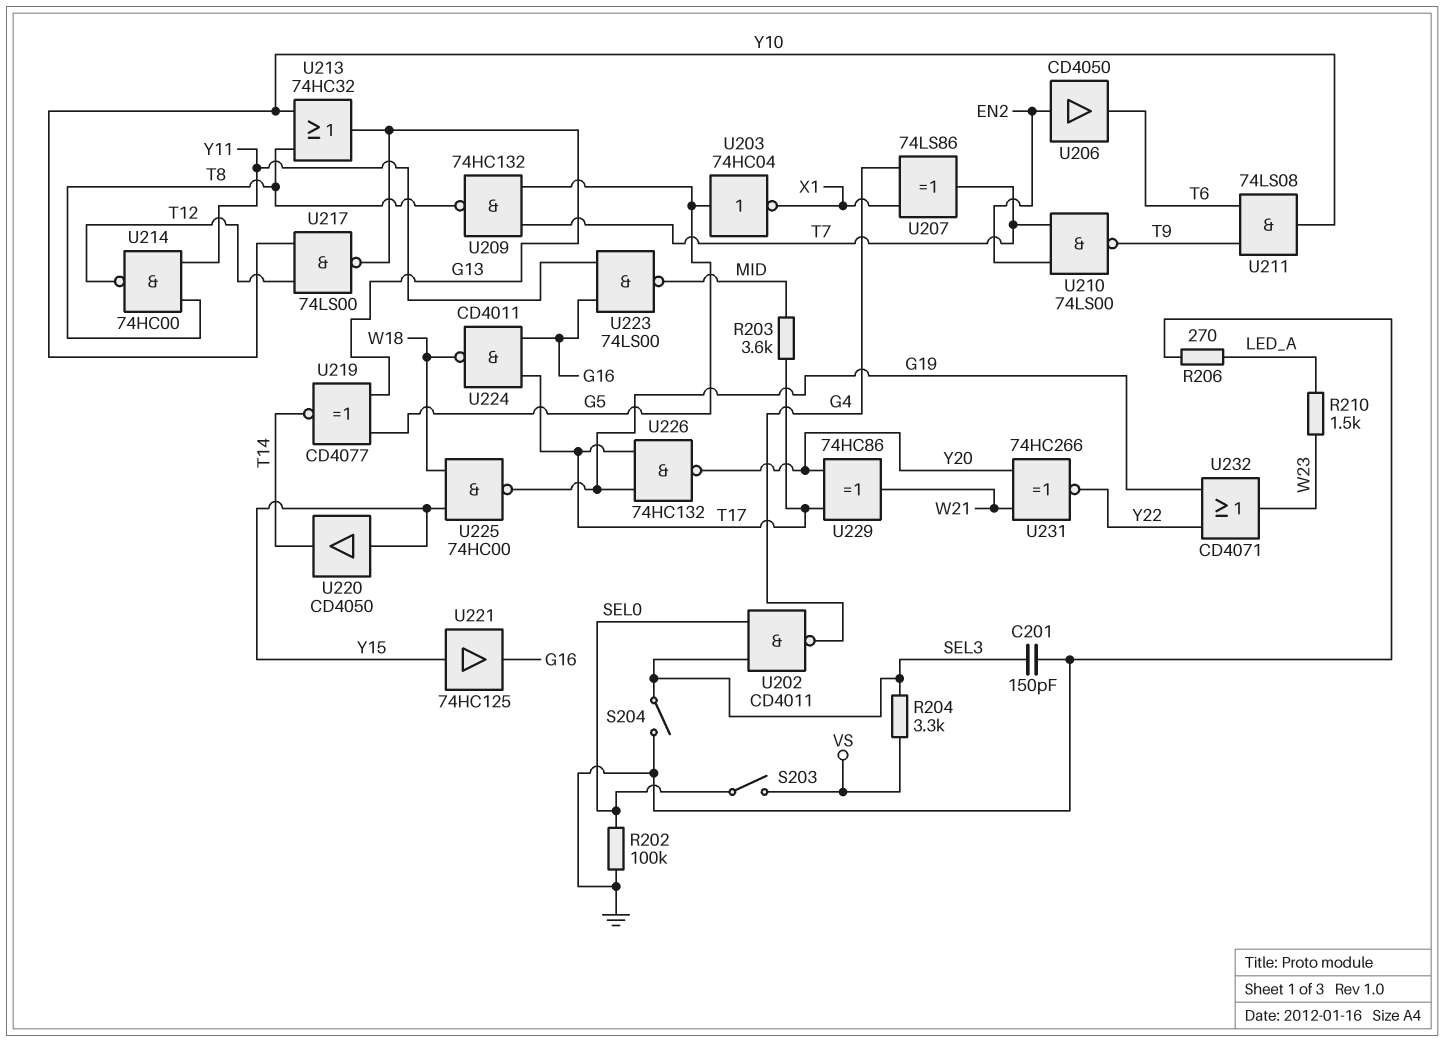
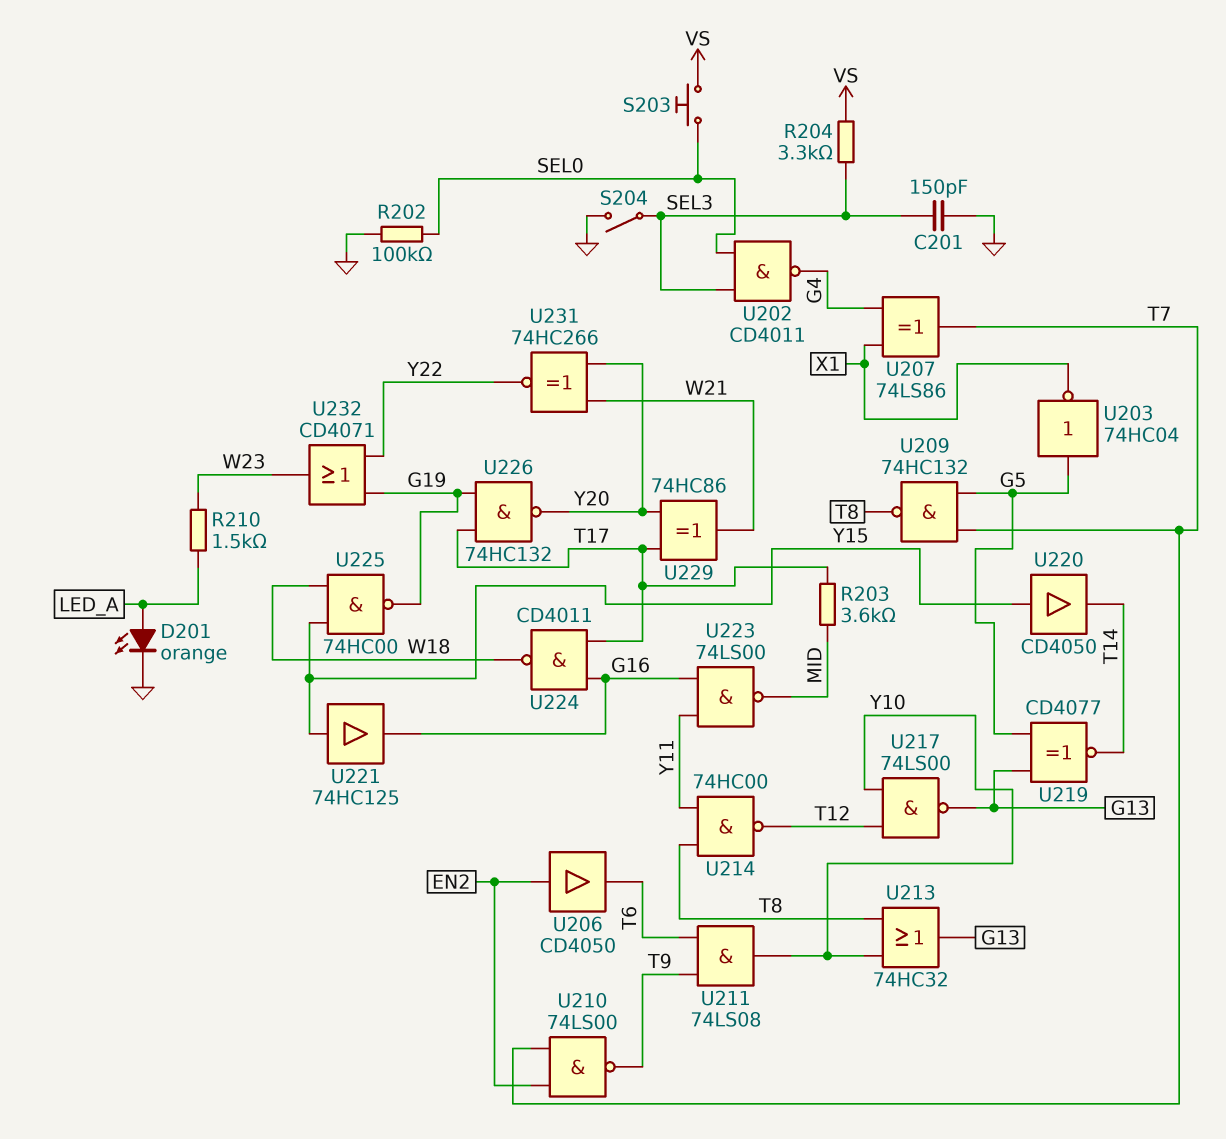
D201: none -> LED orange (A LED_A, K GND)
R206: 270 (GND, LED_A) -> none
S203: switch (SEL0, VS) -> button (SEL0, VS)

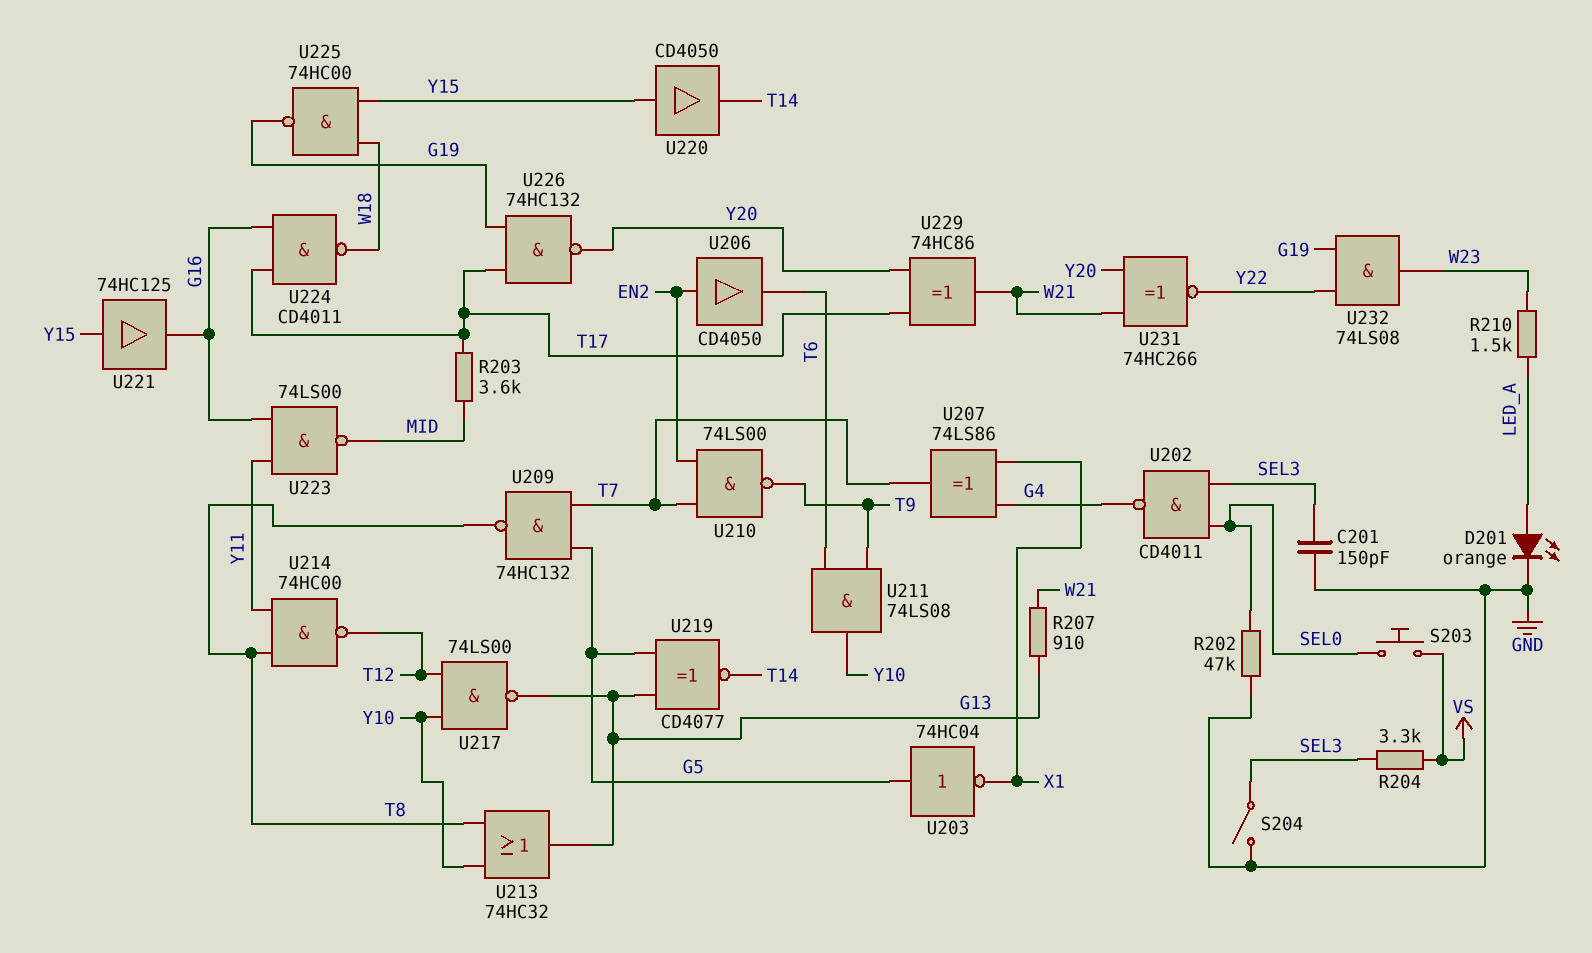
R202: 100k (GND, SEL0) -> 47k (GND, SEL0)
R207: none -> 910 (G13, W21)
U232: OR CD4071 (in G19, in Y22, out W23) -> AND 74LS08 (in G19, in Y22, out W23)

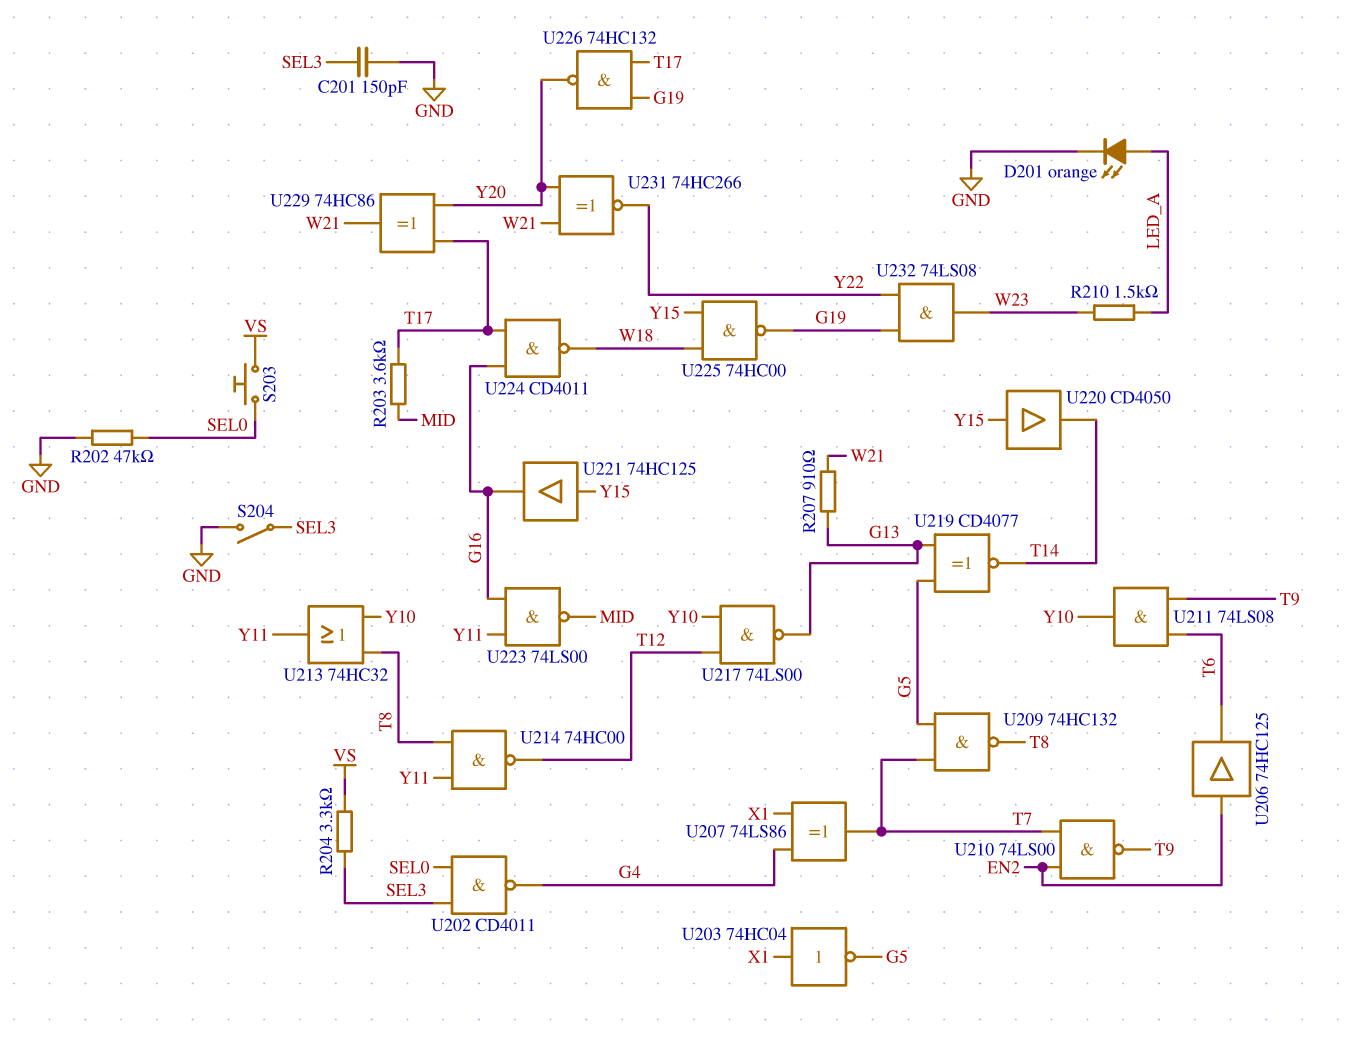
U203: NOT 74HC04 (in G5, out X1) -> NOT 74HC04 (in X1, out G5)
U206: buffer CD4050 (in EN2, out T6) -> buffer 74HC125 (in EN2, out T6)
U213: OR 74HC32 (in T8, in Y10, out G13) -> OR 74HC32 (in T8, in Y10, out Y11)

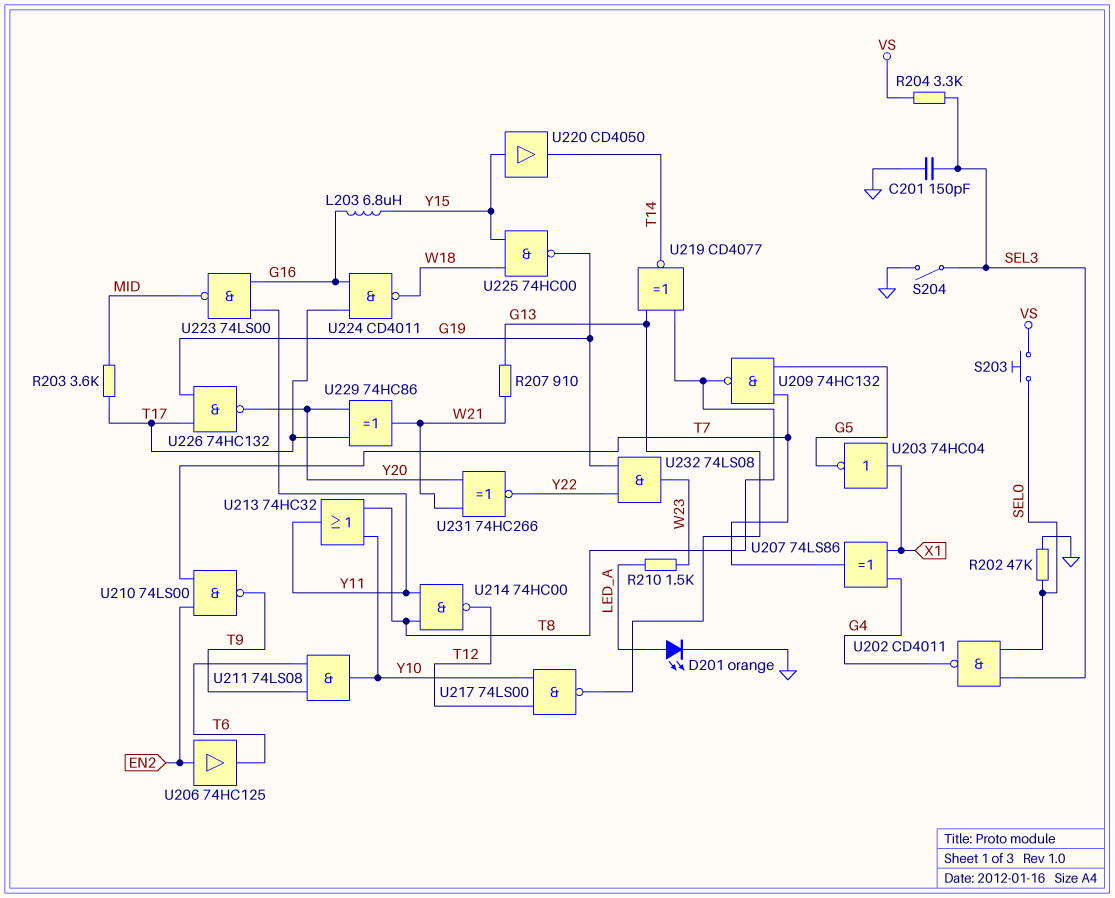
L203: none -> 6.8uH (G16, Y15)
U219: XNOR CD4077 (in G5, in G13, out T14) -> XNOR CD4077 (in G13, in T8, out T14)
U221: buffer 74HC125 (in Y15, out G16) -> none

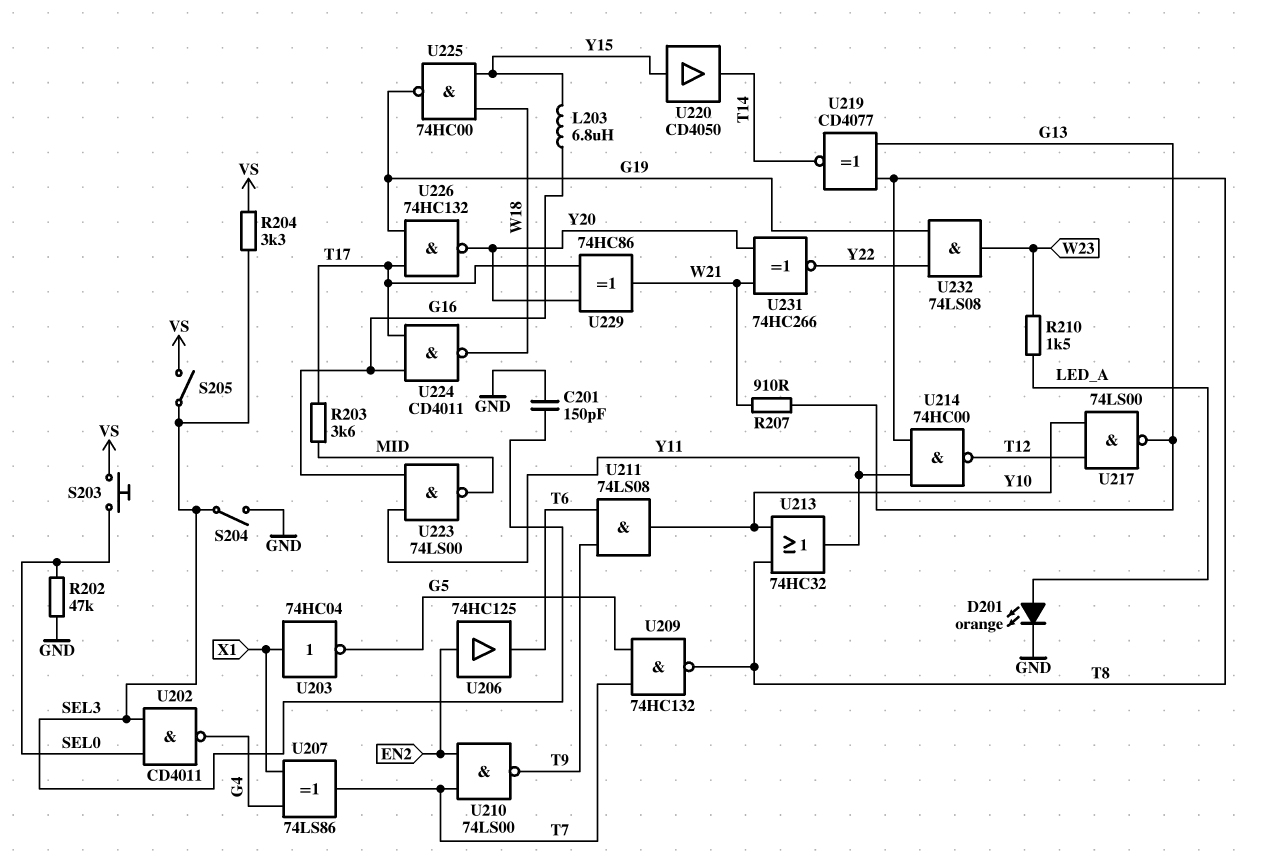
S205: none -> switch (SEL3, VS)

